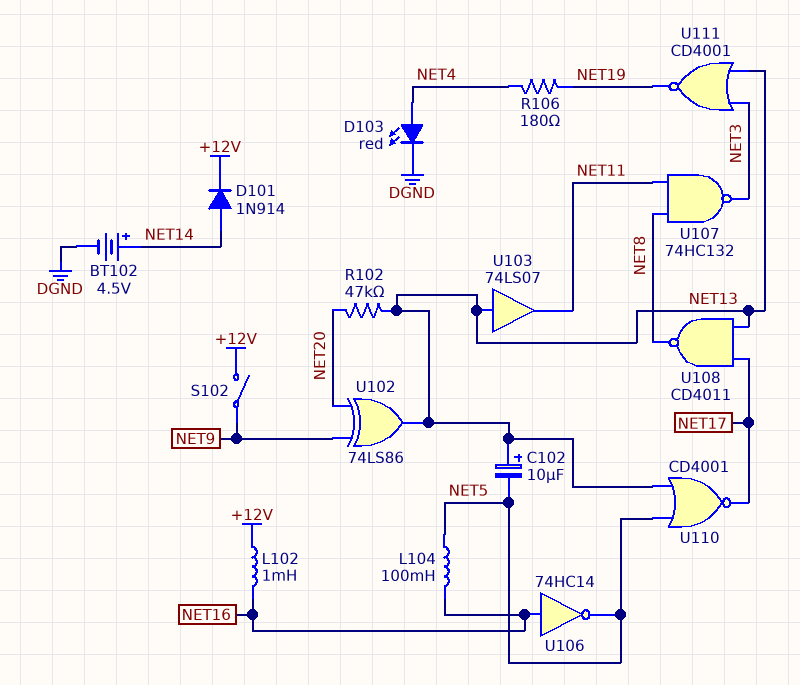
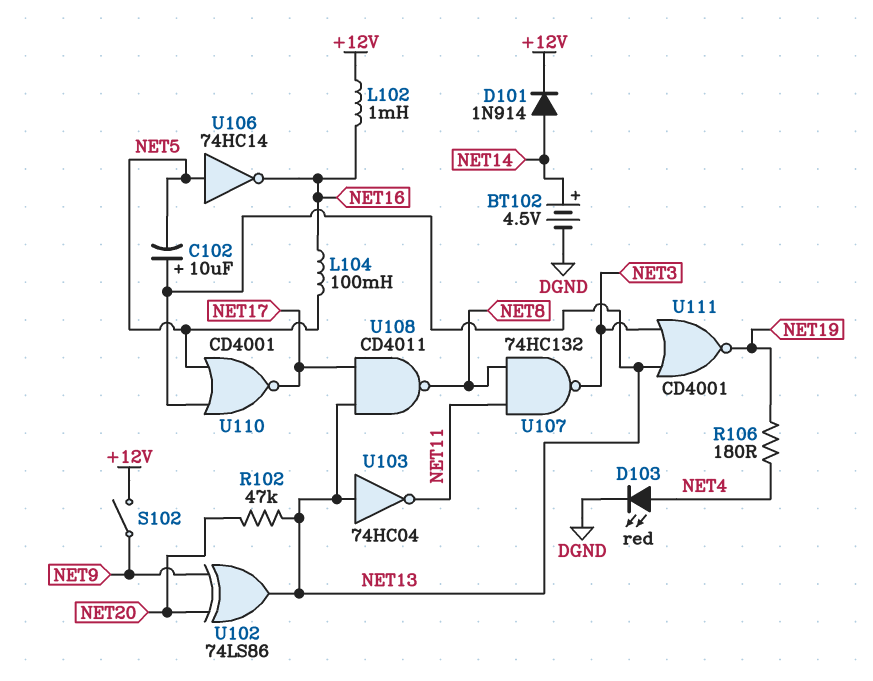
U103: buffer 74LS07 (in NET13, out NET11) -> NOT 74HC04 (in NET13, out NET11)
U106: NOT 74HC14 (in NET16, out NET5) -> NOT 74HC14 (in NET5, out NET16)

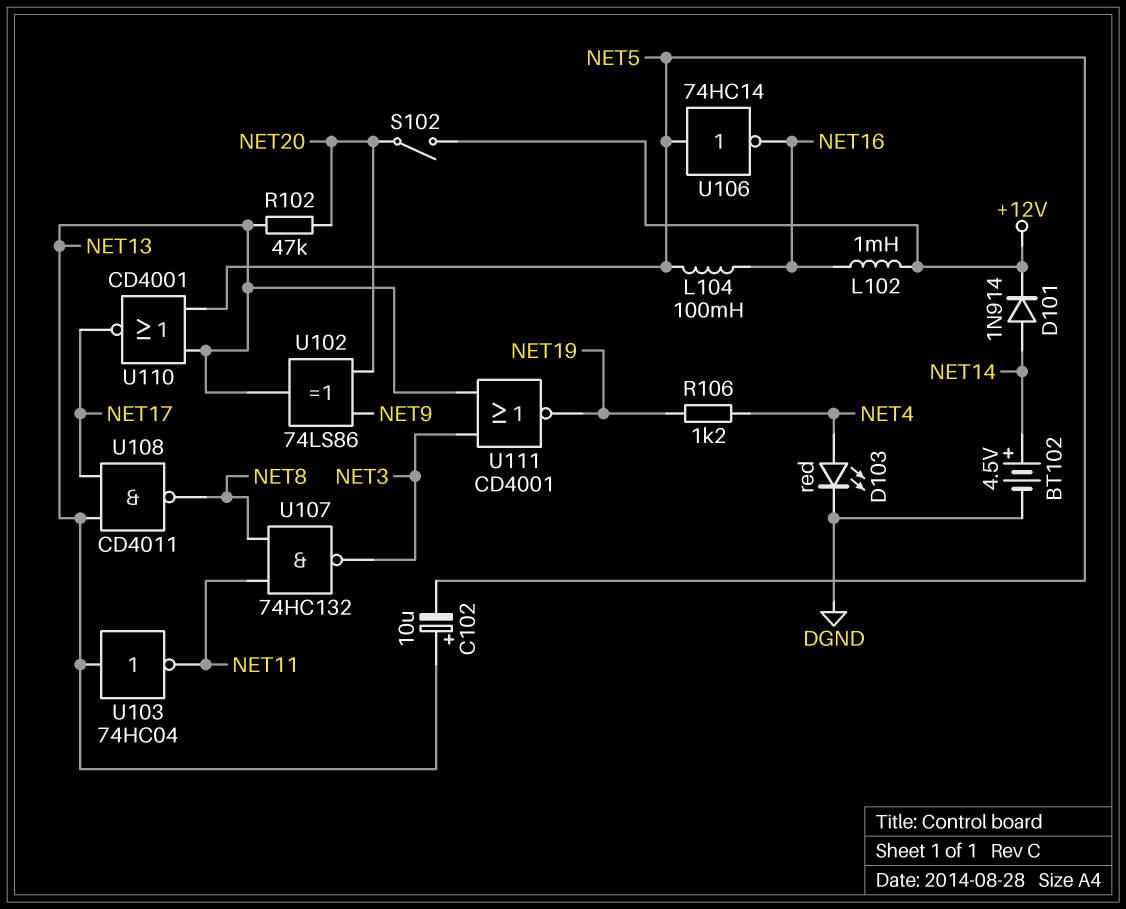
R106: 180 (NET4, NET19) -> 1.2k (NET4, NET19)
S102: switch (+12V, NET9) -> switch (+12V, NET20)

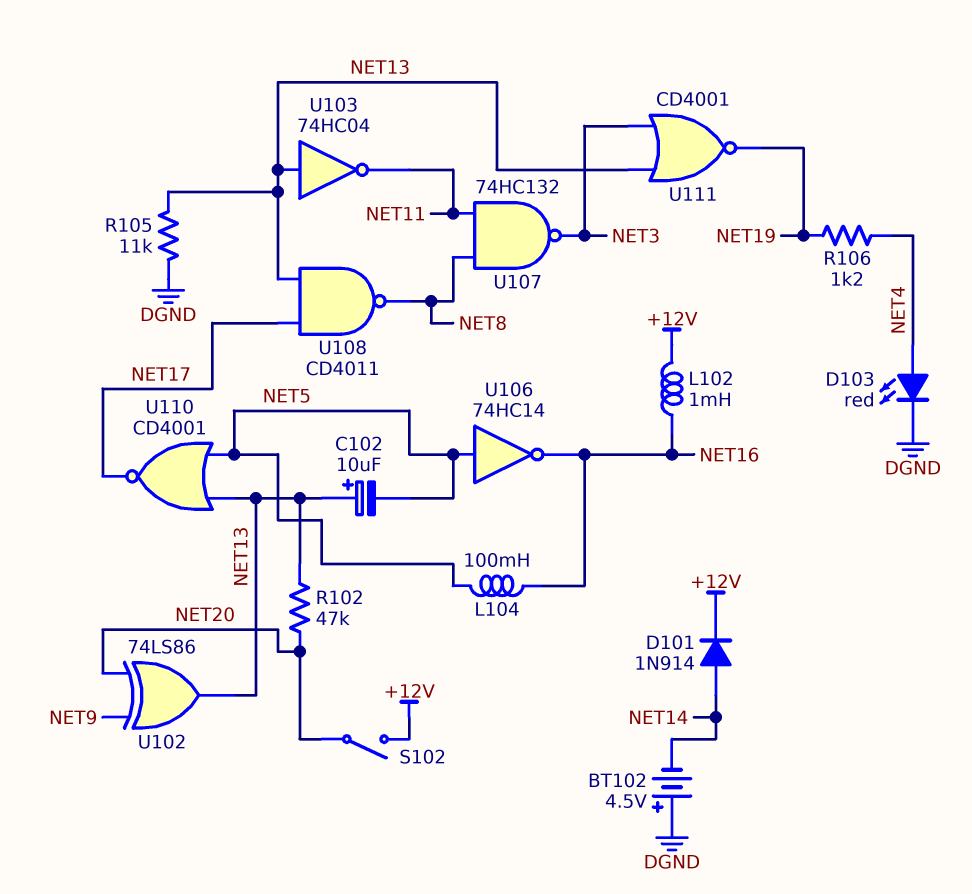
BT102: 4.5V (plus NET14, minus DGND) -> 4.5V (plus DGND, minus NET14)
R105: none -> 11k (DGND, NET13)

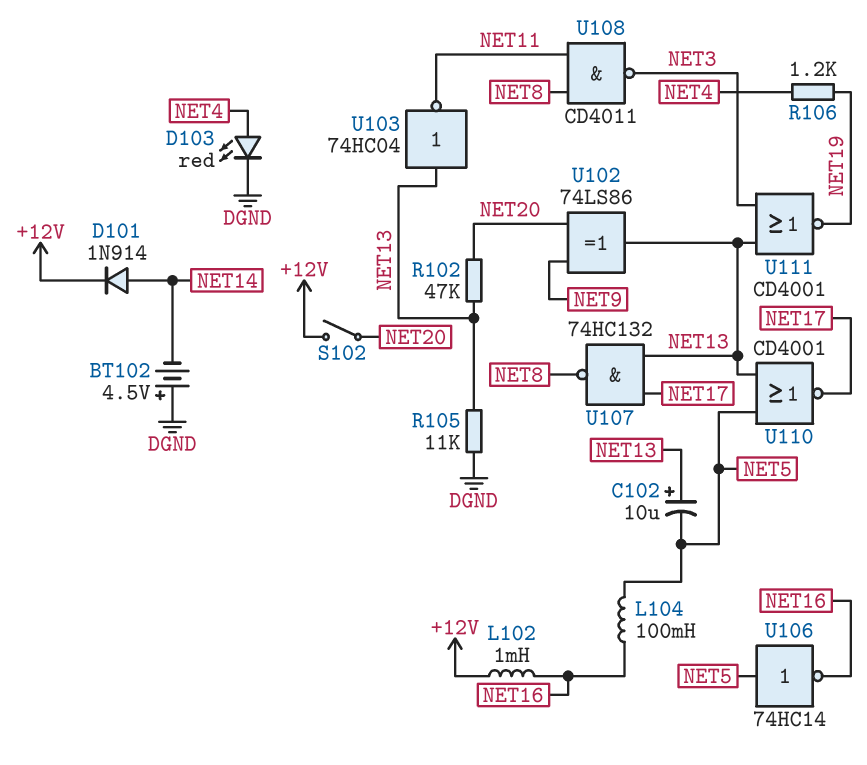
U107: NAND 74HC132 (in NET8, in NET11, out NET3) -> NAND 74HC132 (in NET13, in NET17, out NET8)
U108: NAND CD4011 (in NET13, in NET17, out NET8) -> NAND CD4011 (in NET8, in NET11, out NET3)

